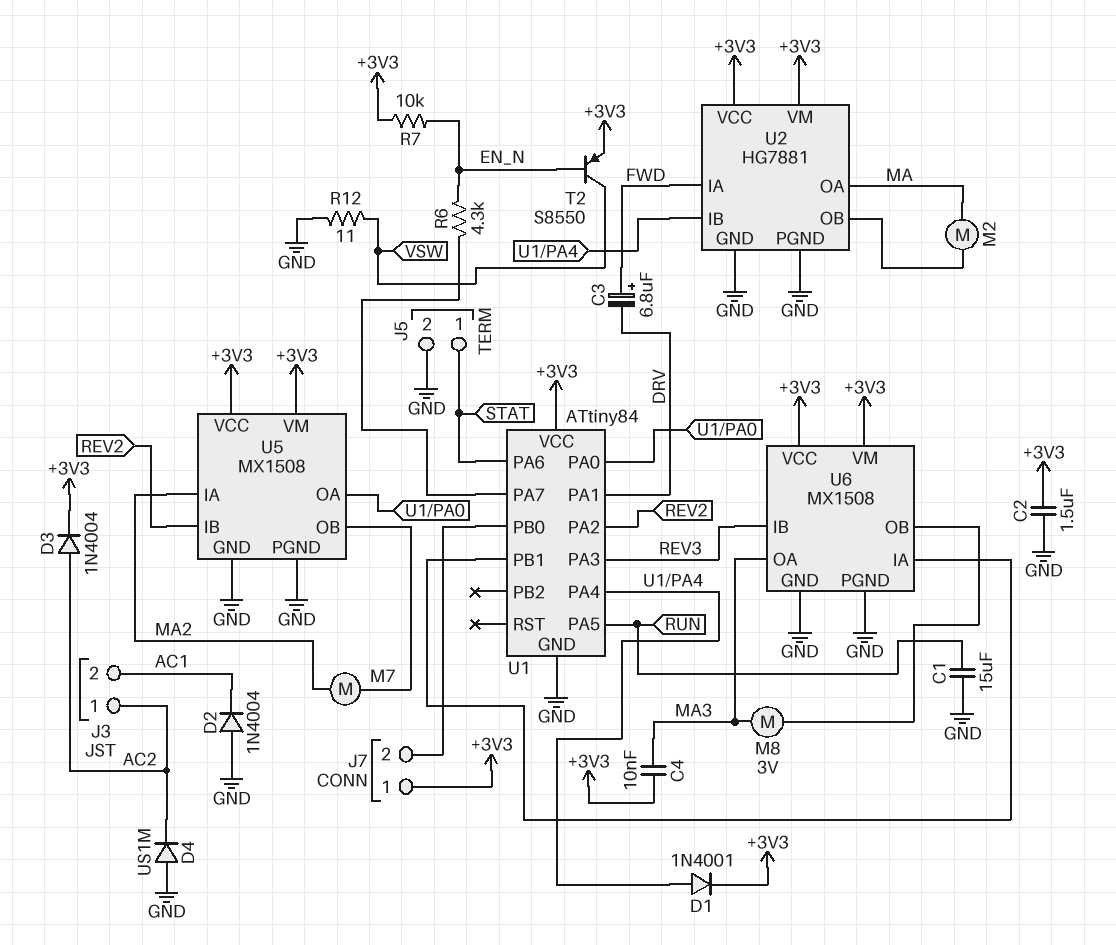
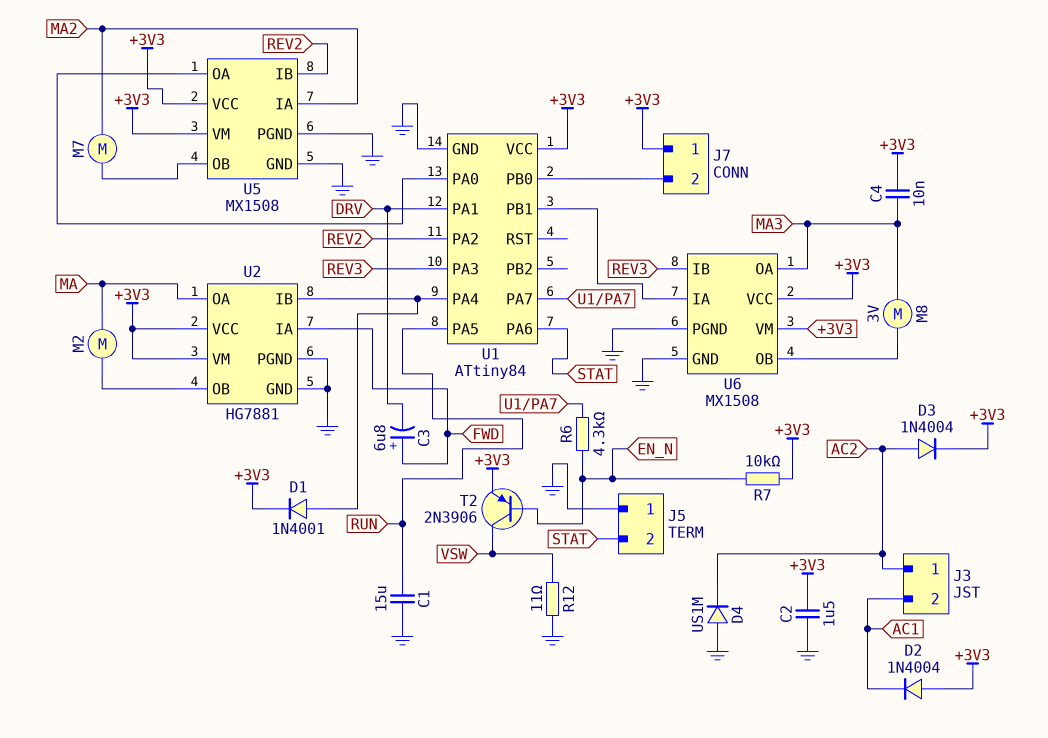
D2: diode 1N4004 (A GND, K AC1) -> diode 1N4004 (A +3V3, K AC1)
J5 pin 1: STAT -> GND
J5 pin 2: GND -> STAT
T2: PNP S8550 (B EN_N, C VSW, E +3V3) -> PNP 2N3906 (B EN_N, C VSW, E +3V3)

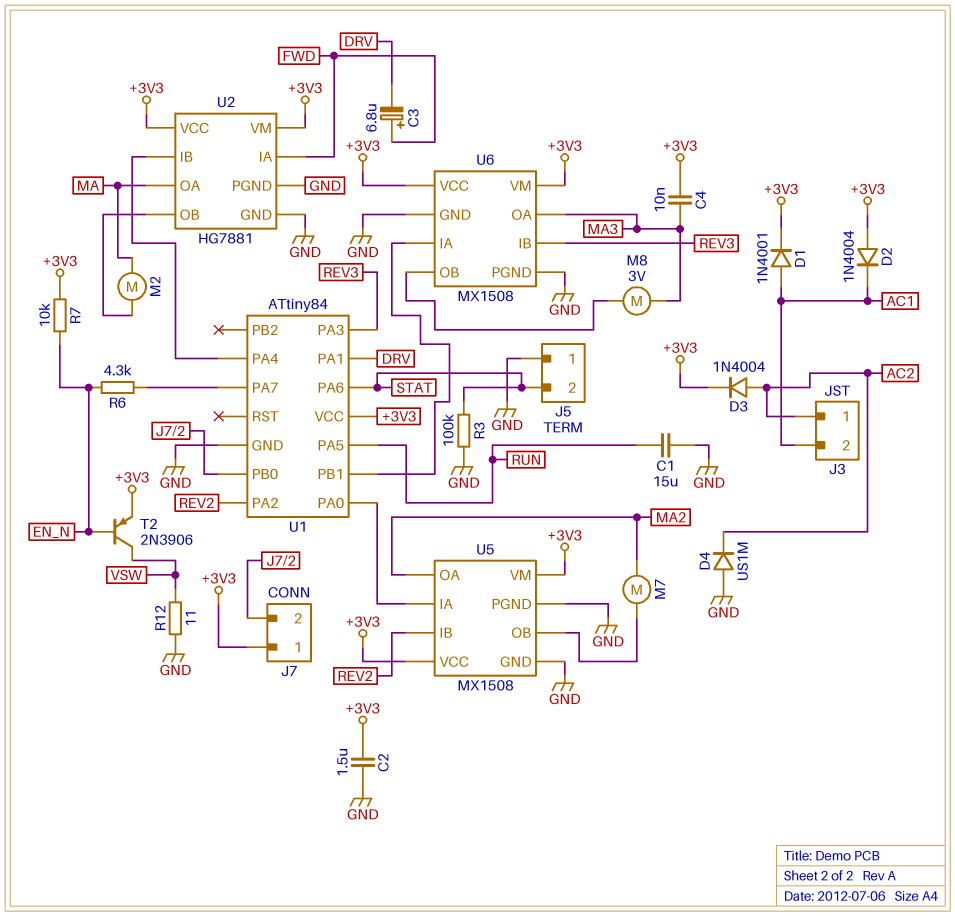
D1: diode 1N4001 (A U1/PA4, K +3V3) -> diode 1N4001 (A AC1, K +3V3)
R3: none -> 100k (GND, STAT)
U5 pin IA: MA2 -> U1/PA0
U5 pin OA: U1/PA0 -> MA2

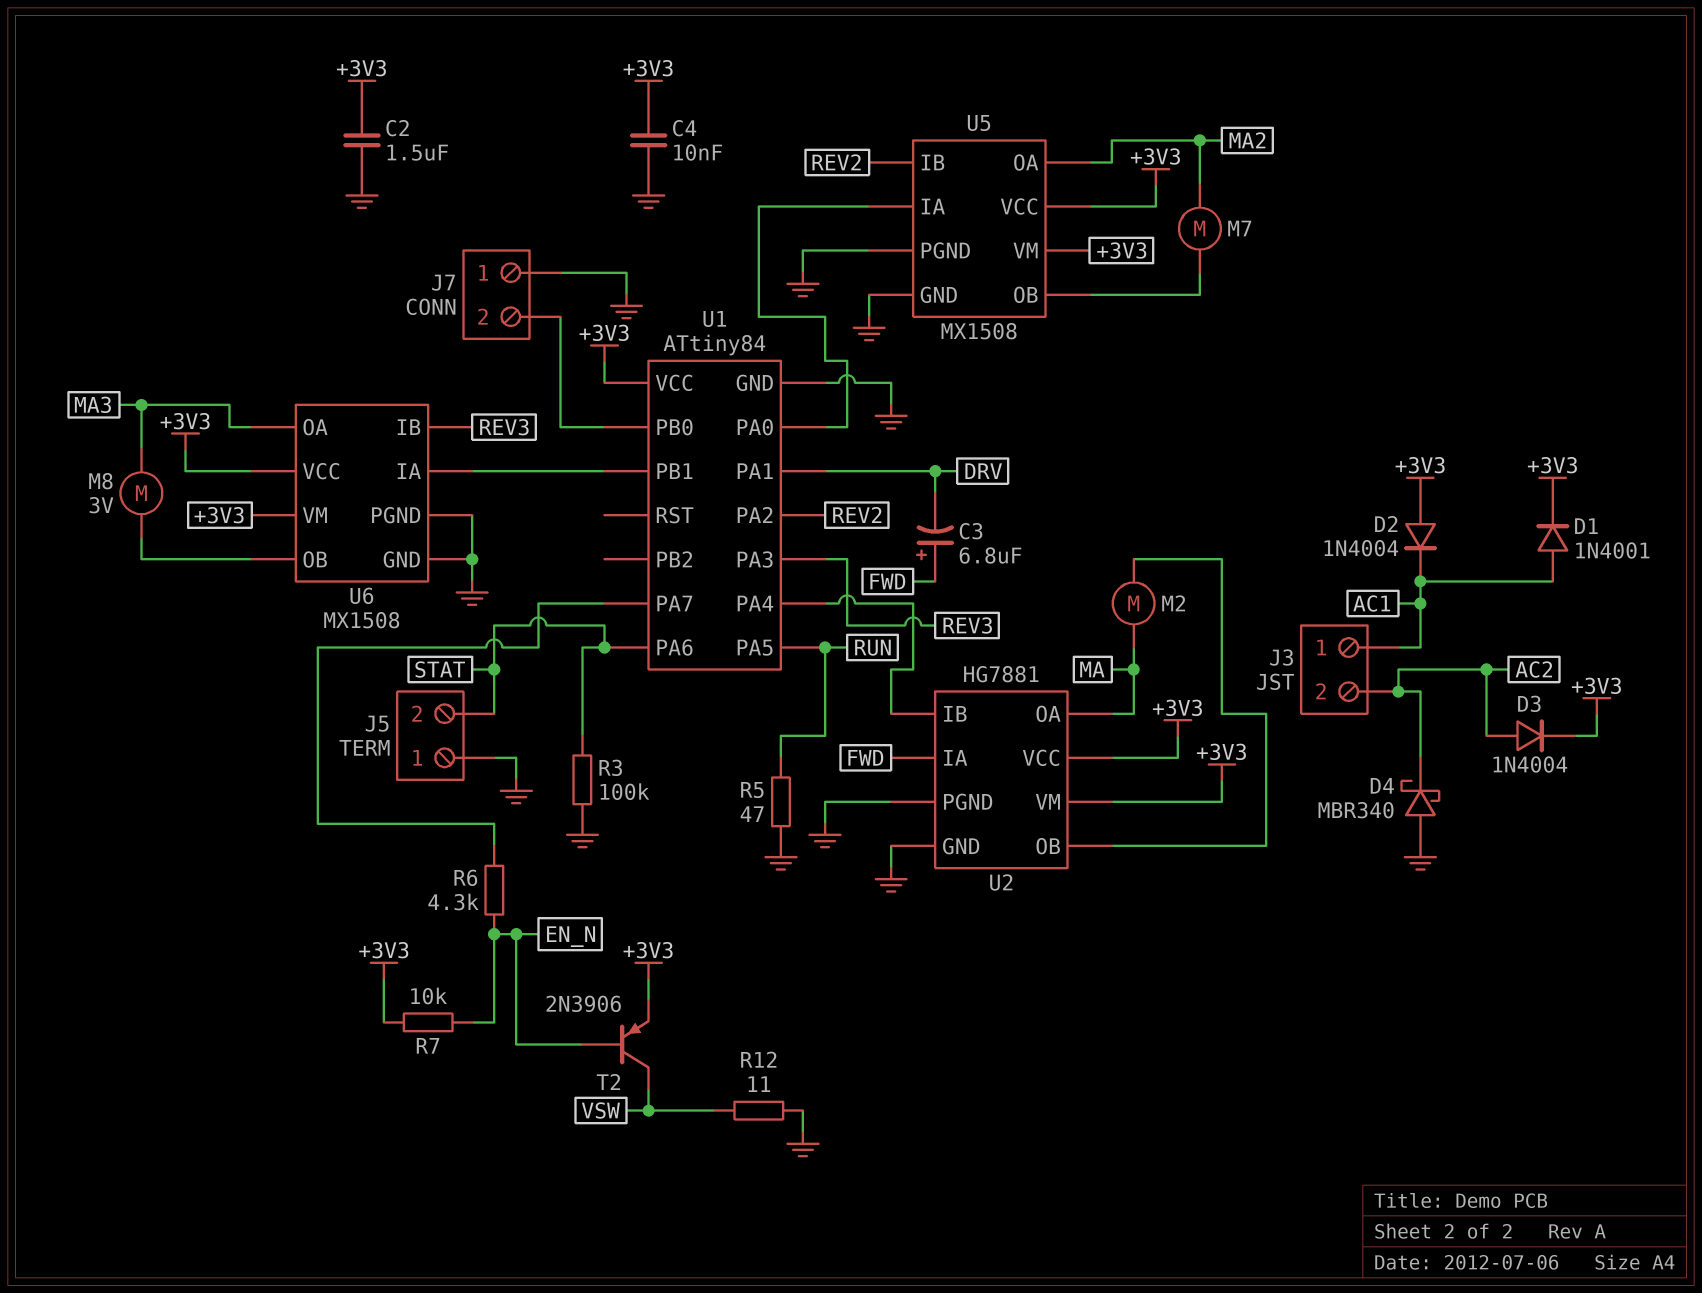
C1: 15uF (GND, RUN) -> none
C4: 10nF (+3V3, MA3) -> 10nF (+3V3, GND)
D4: diode US1M (A GND, K AC2) -> schottky MBR340 (A GND, K AC2)
J3 pin 1: AC2 -> AC1
J3 pin 2: AC1 -> AC2
J7 pin 1: +3V3 -> GND
R5: none -> 47 (GND, RUN)

